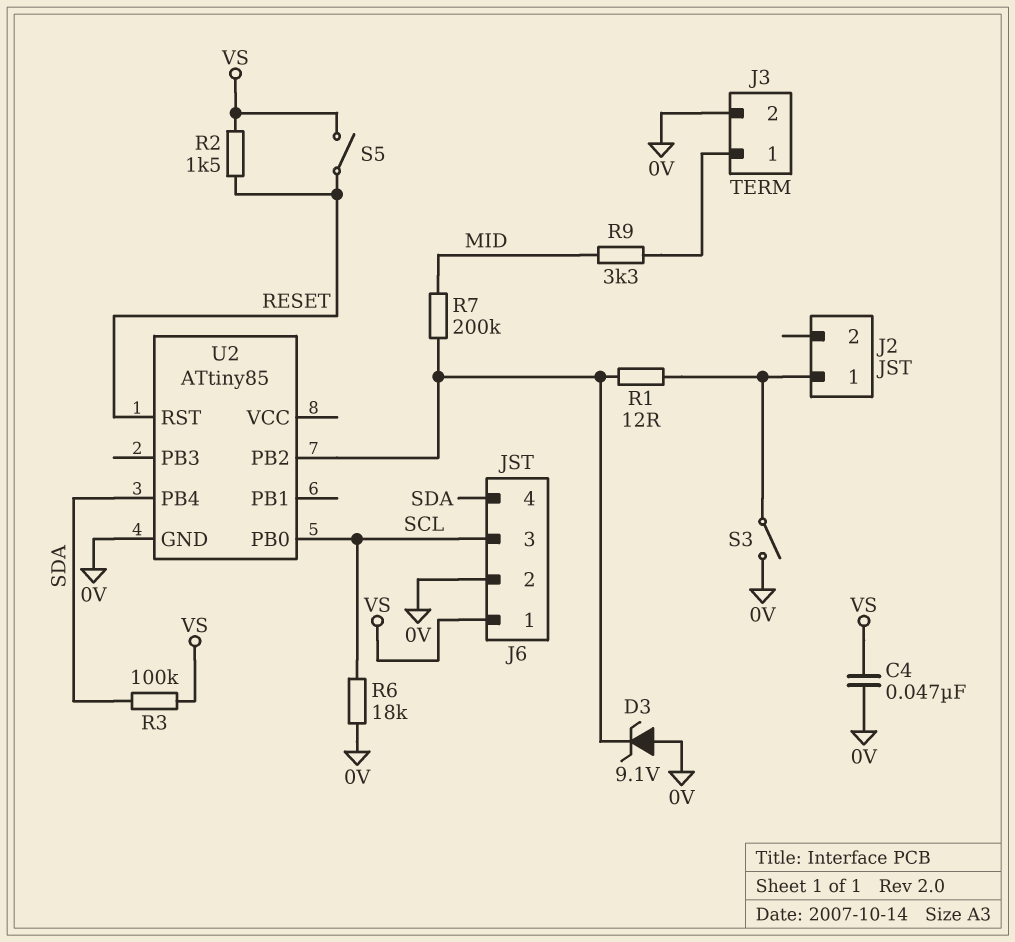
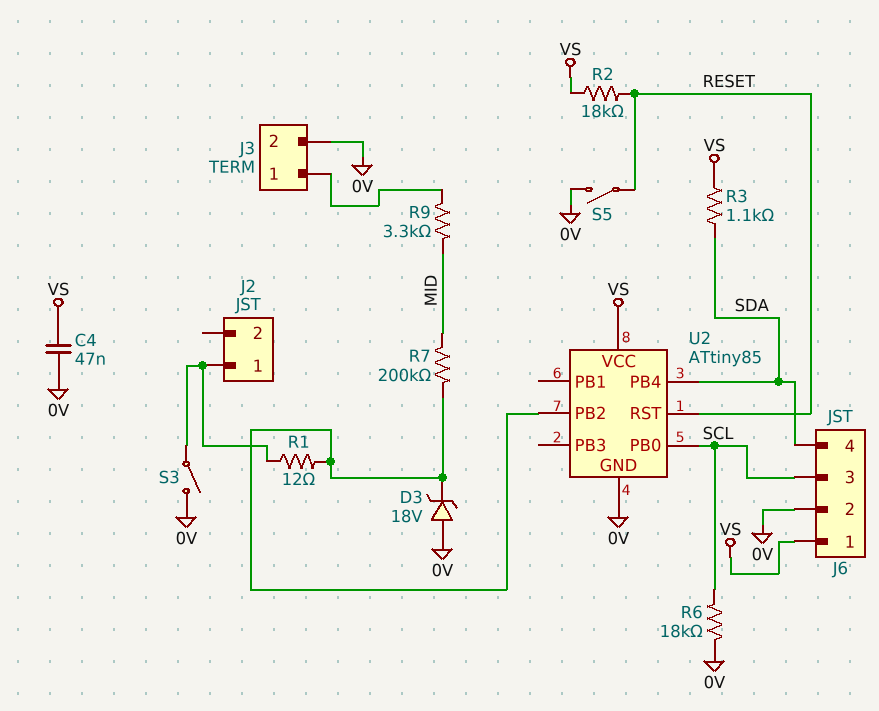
D3: zener 9.1V (A 0V, K U2/PB2) -> zener 18V (A 0V, K U2/PB2)
R2: 1.5k (RESET, VS) -> 18k (RESET, VS)
R3: 100k (SDA, VS) -> 1.1k (SDA, VS)
S5: switch (RESET, VS) -> switch (0V, RESET)
U2 pin VCC: none -> VS

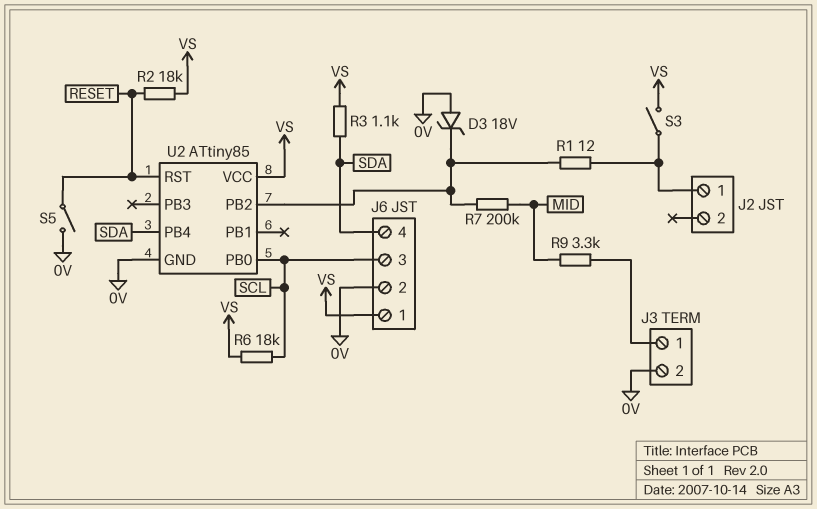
C4: 47nF (0V, VS) -> none
R6: 18k (0V, SCL) -> 18k (SCL, VS)
S3: switch (0V, J2/1) -> switch (J2/1, VS)

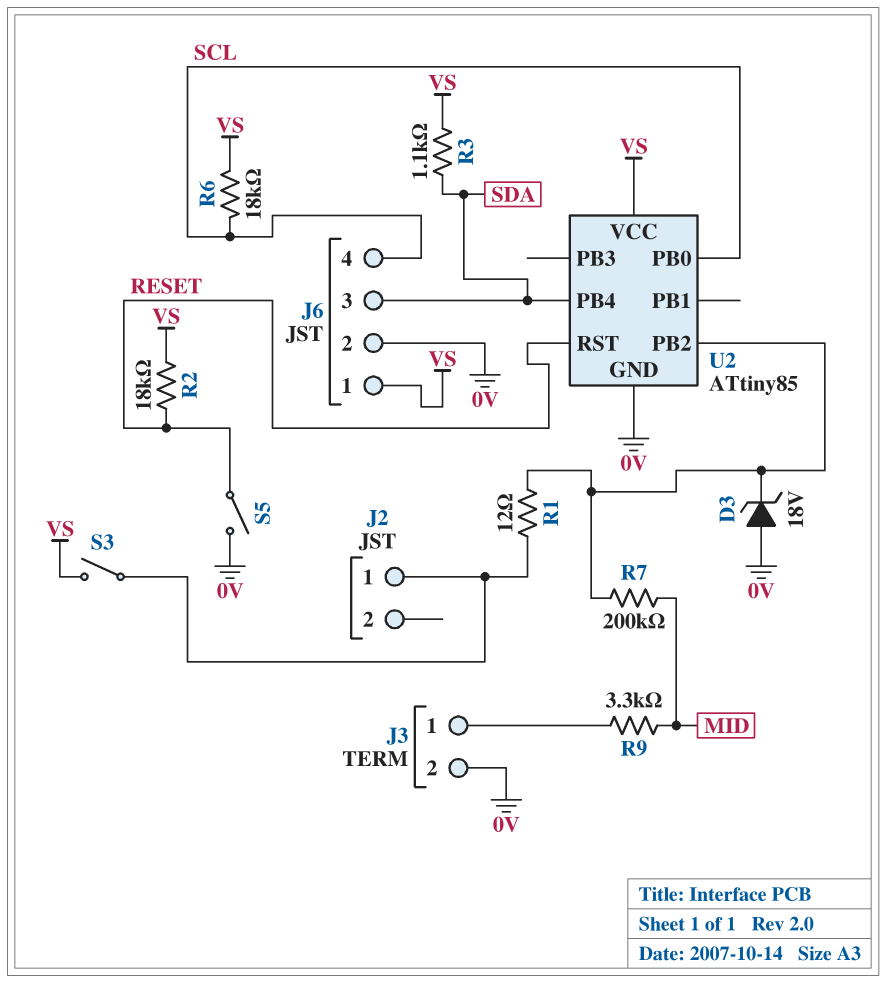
J6 pin 3: SCL -> SDA
J6 pin 4: SDA -> SCL

